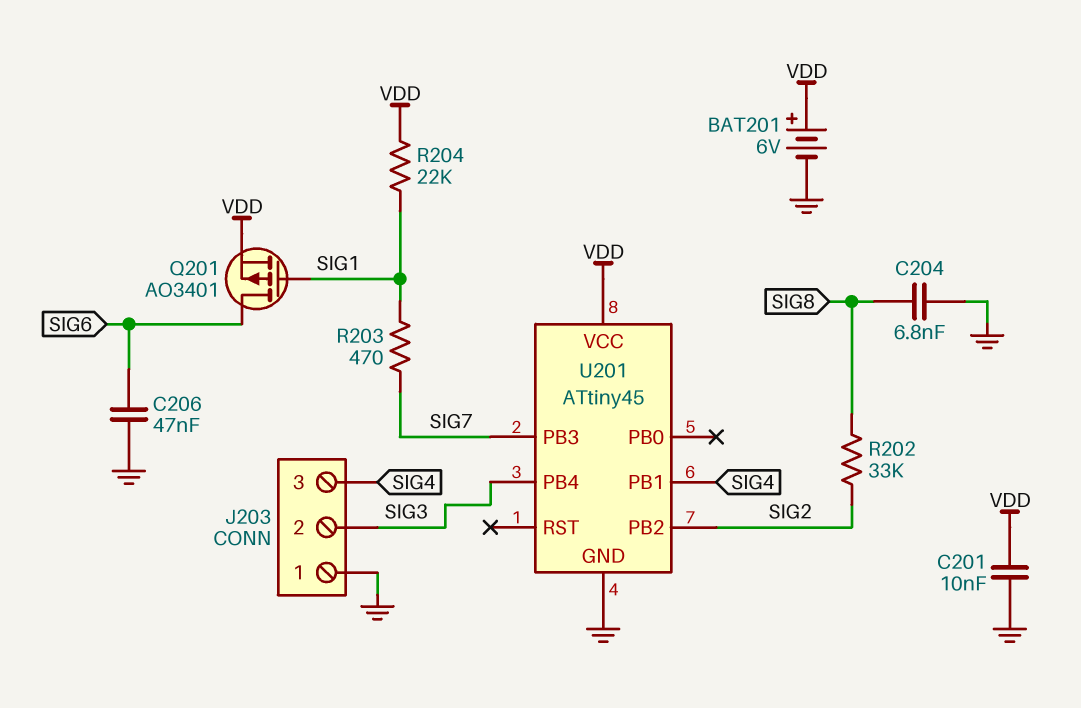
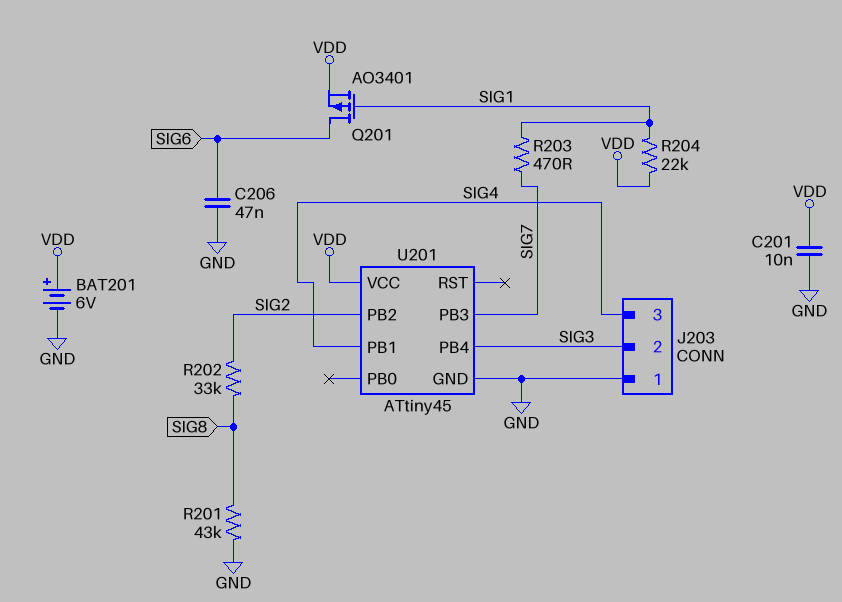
C204: 6.8nF (GND, SIG8) -> none
R201: none -> 43k (GND, SIG8)

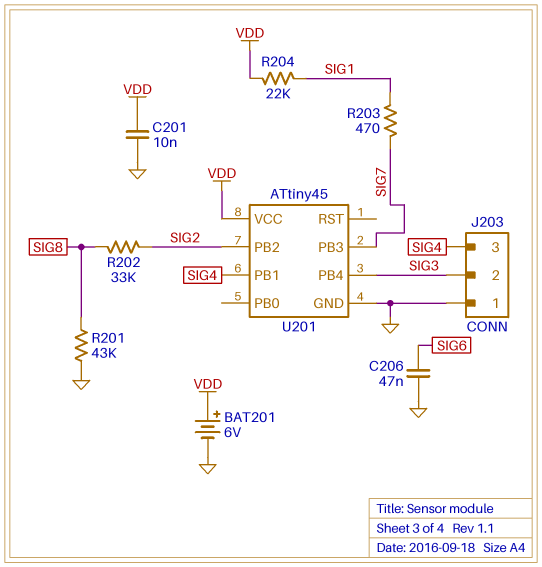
Q201: PMOS AO3401 (G SIG1, D SIG6, S VDD) -> none

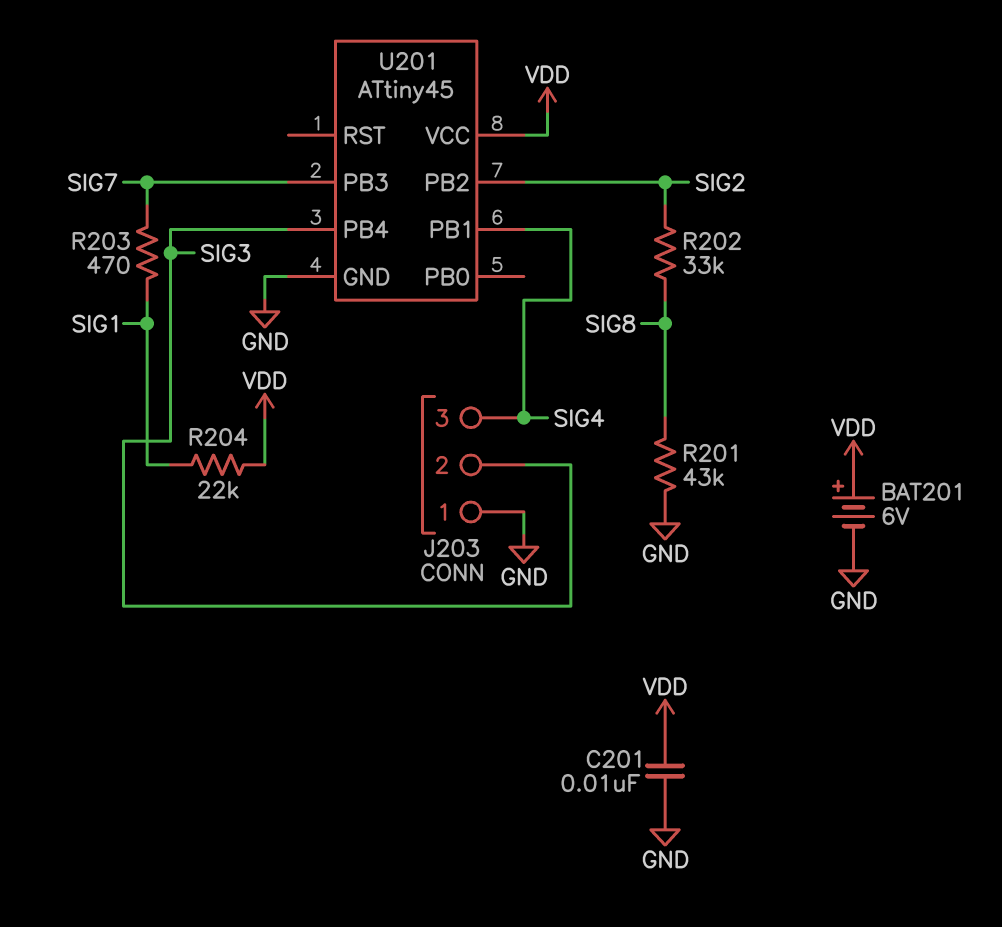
C206: 47nF (GND, SIG6) -> none

